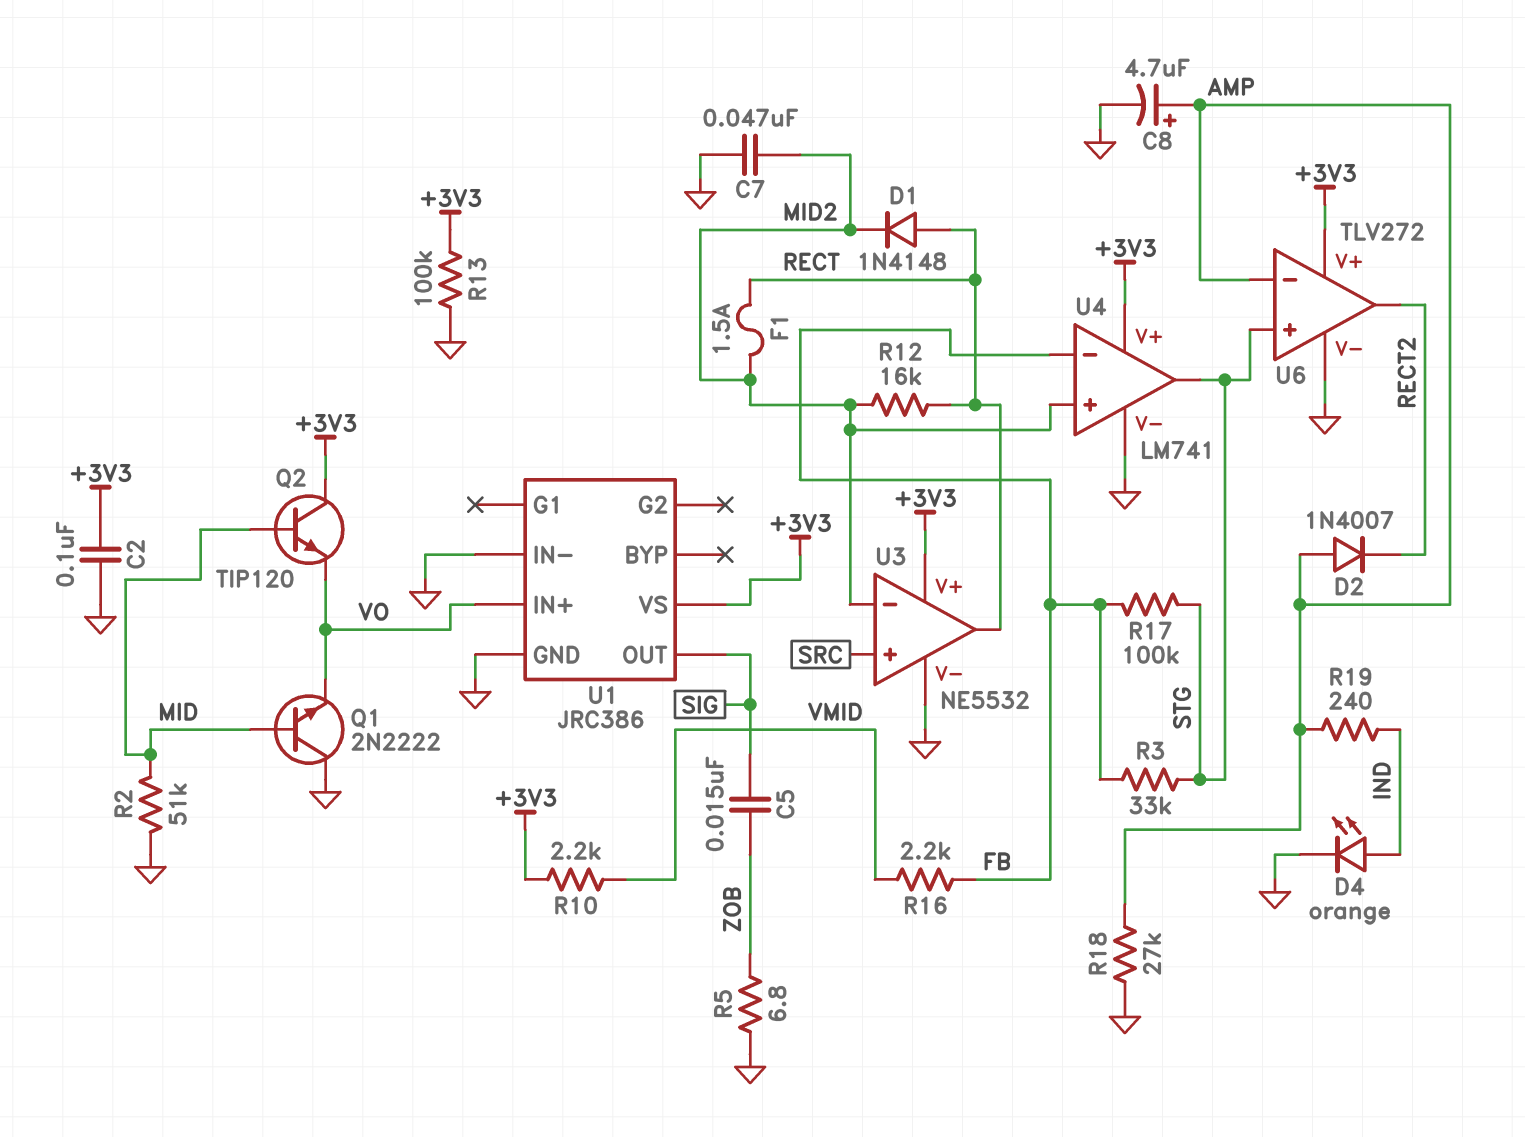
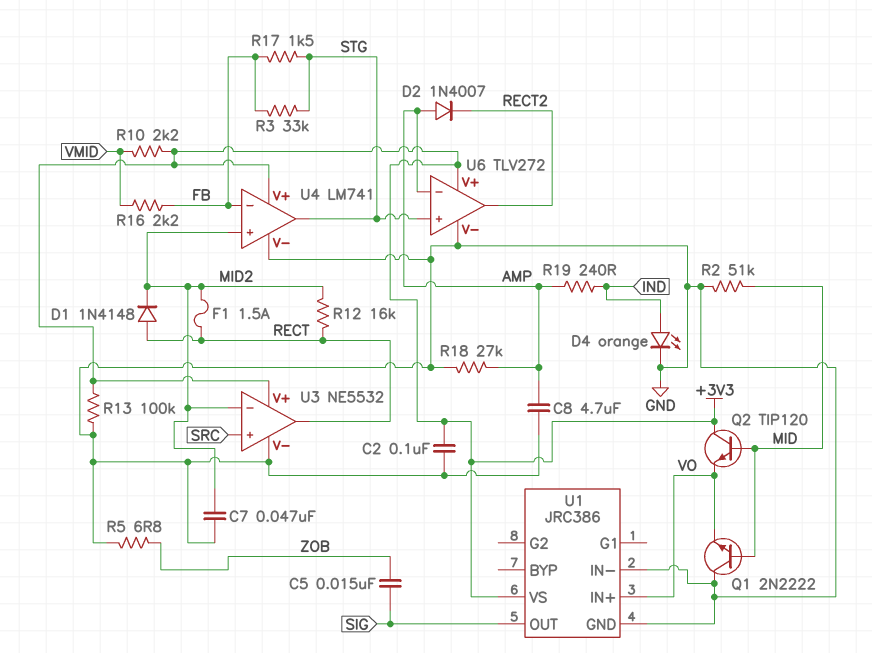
C8: 4.7uF (plus AMP, minus GND) -> 4.7uF (AMP, GND)
R17: 100k (FB, STG) -> 1.5k (FB, STG)

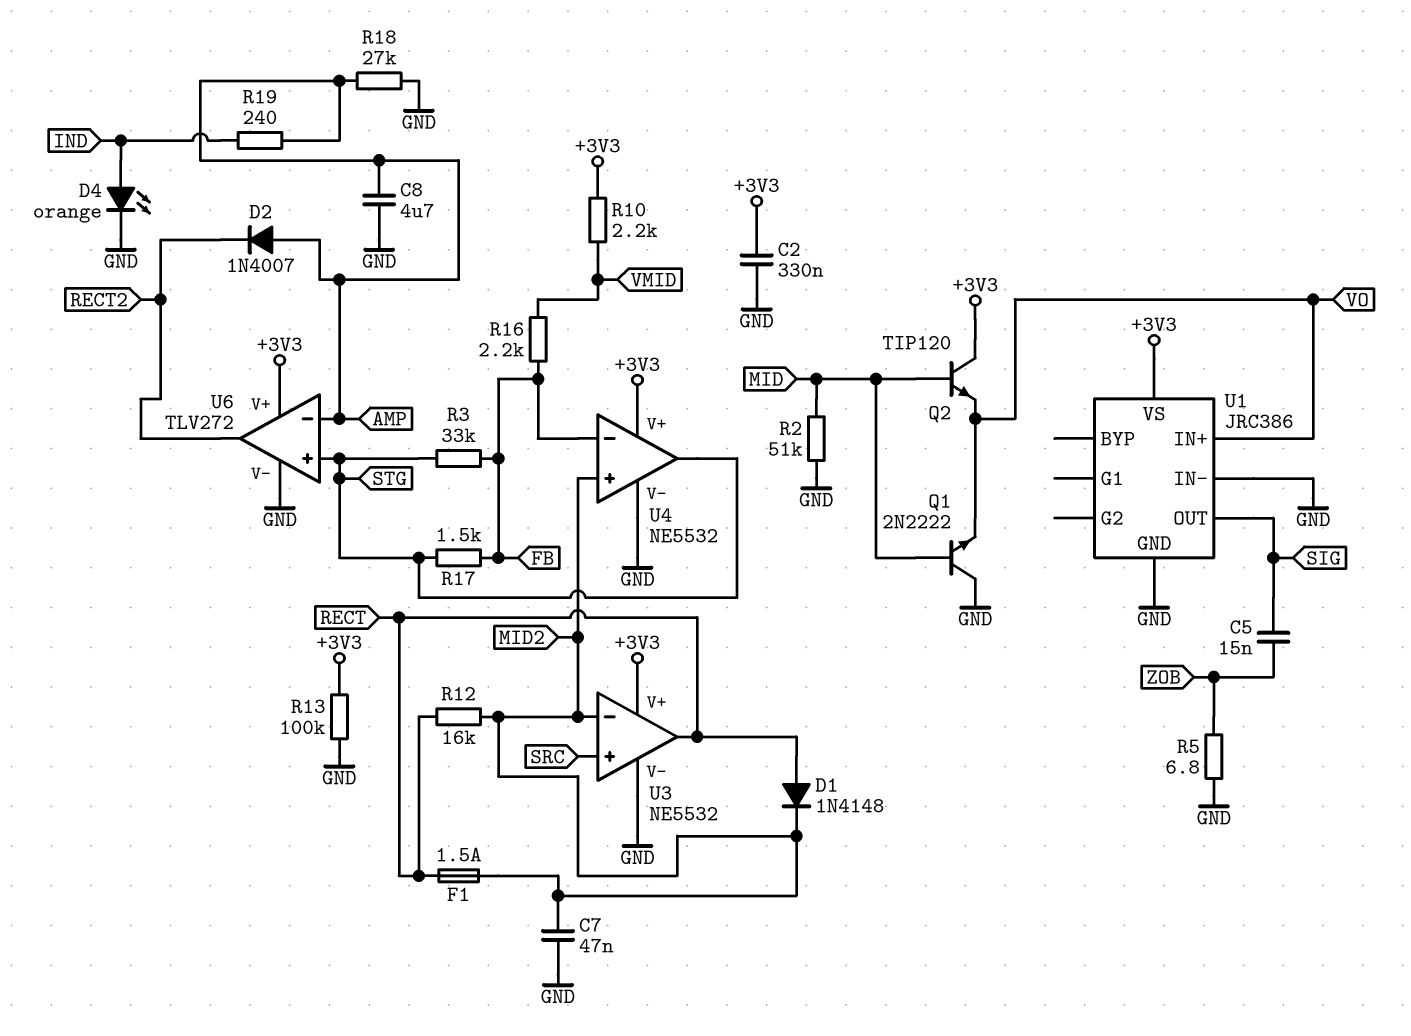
C2: 100nF (+3V3, GND) -> 330nF (+3V3, GND)
U4: LM741 -> NE5532

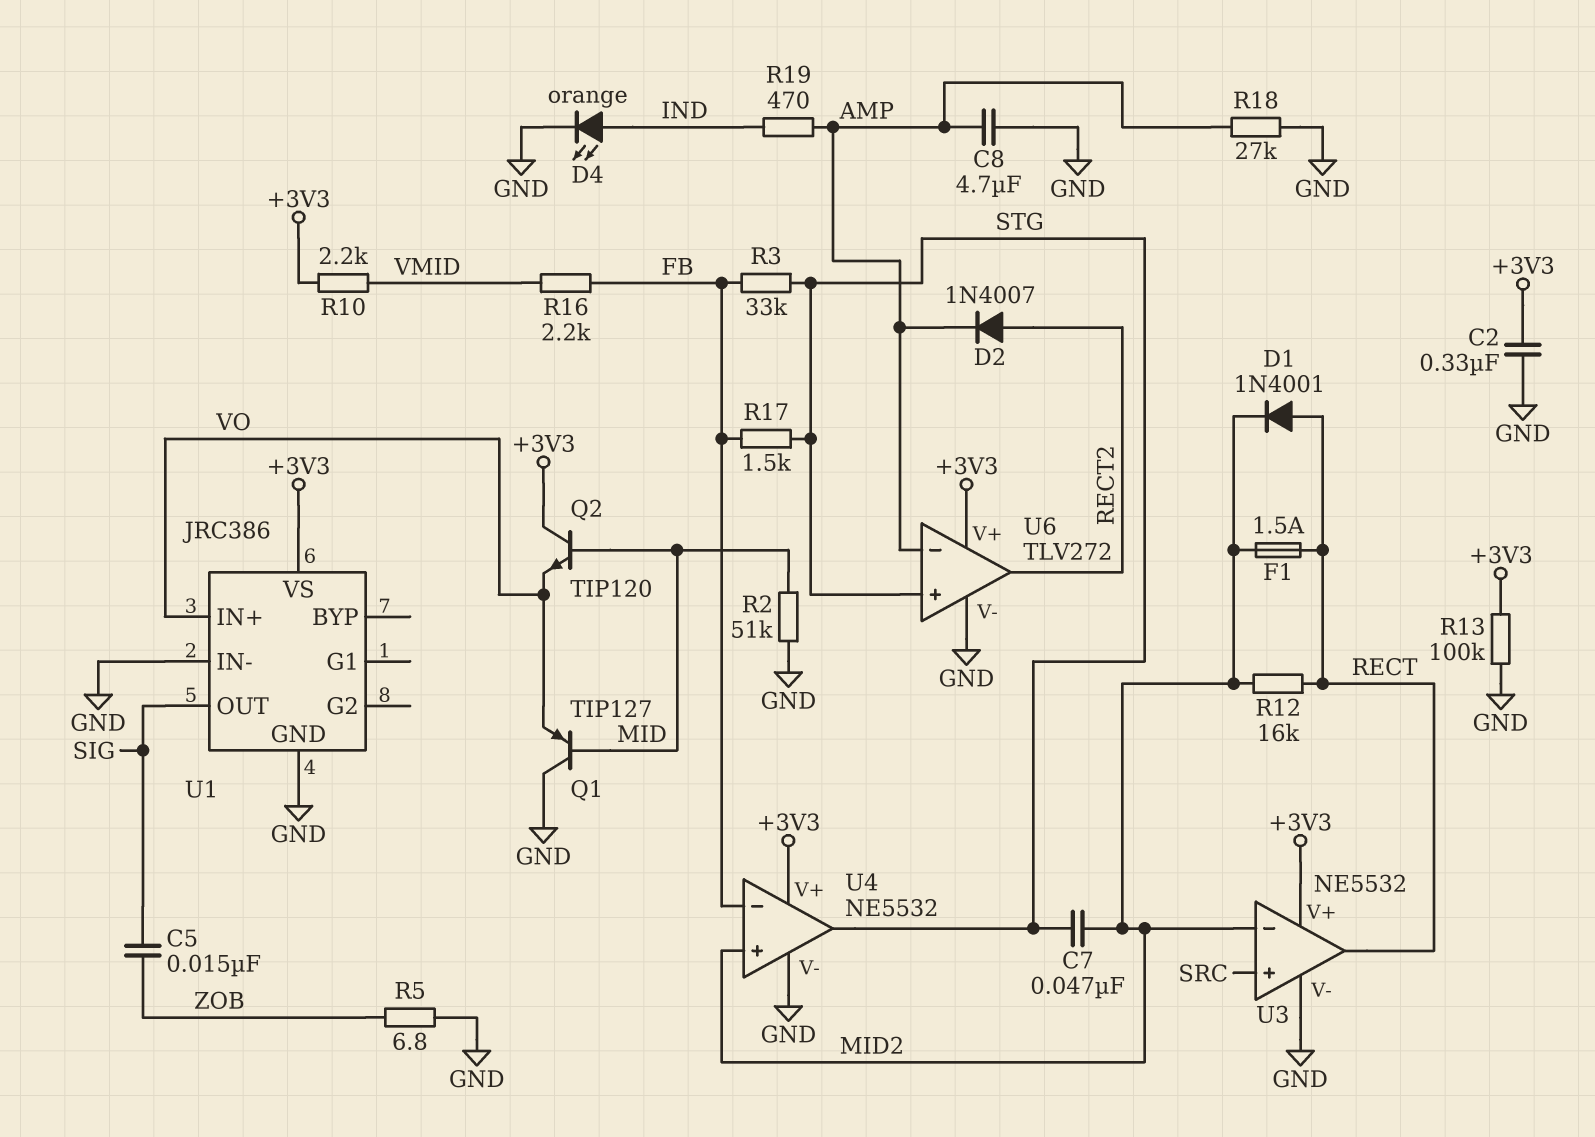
C7: 47nF (GND, MID2) -> 47nF (MID2, STG)
D1: diode 1N4148 (A RECT, K MID2) -> diode 1N4001 (A RECT, K MID2)
D2: diode 1N4007 (A AMP, K RECT2) -> diode 1N4007 (A RECT2, K AMP)
Q1: NPN 2N2222 (B MID, C GND, E VO) -> PNP TIP127 (B MID, C GND, E VO)
R19: 240 (AMP, IND) -> 470 (AMP, IND)

